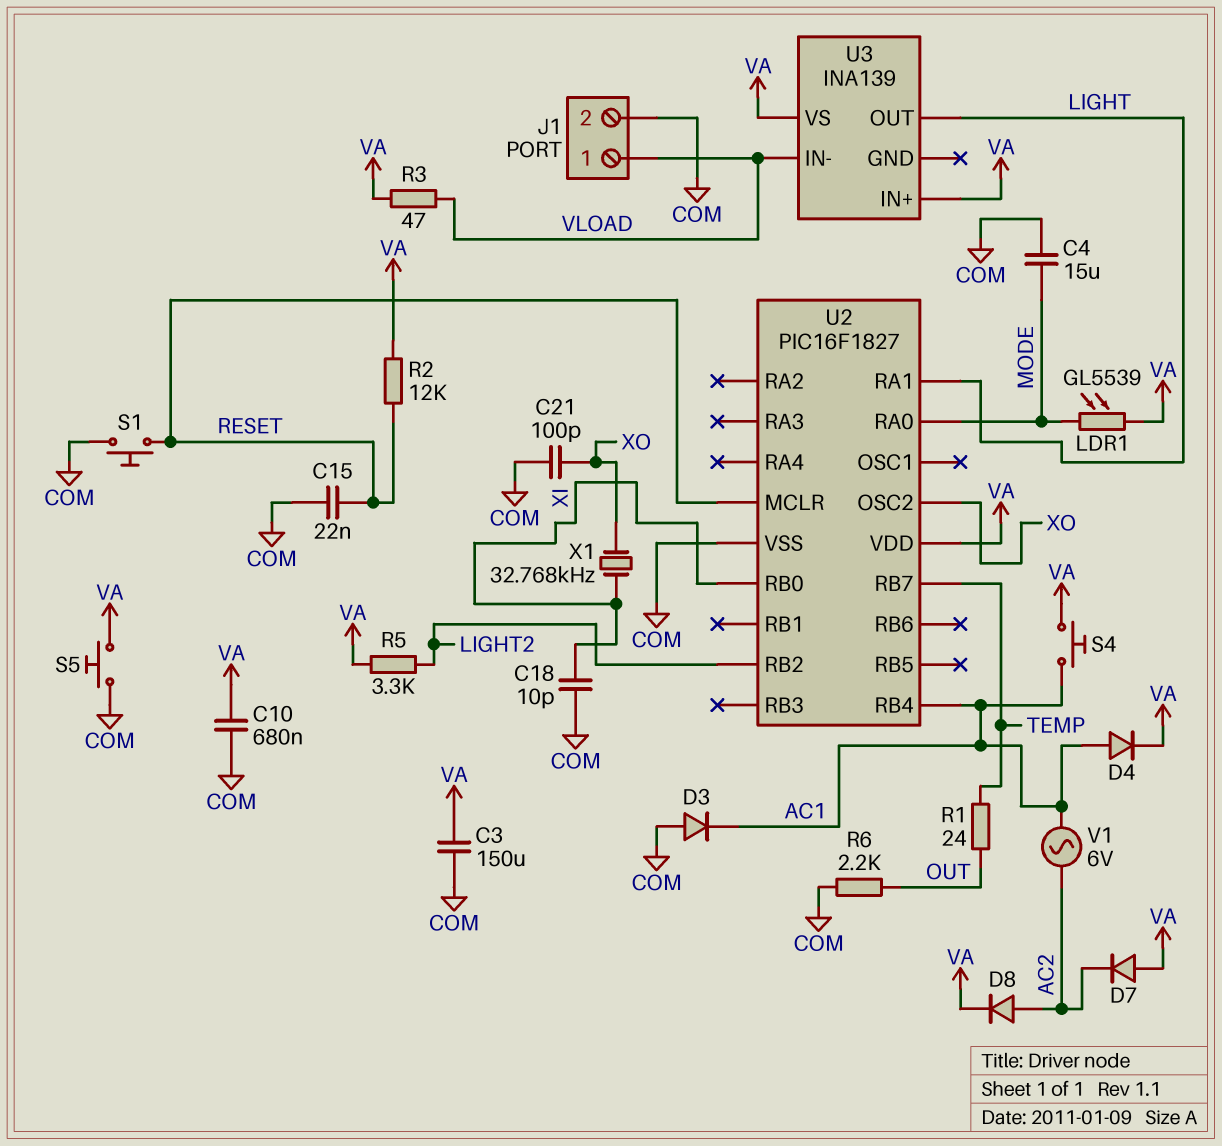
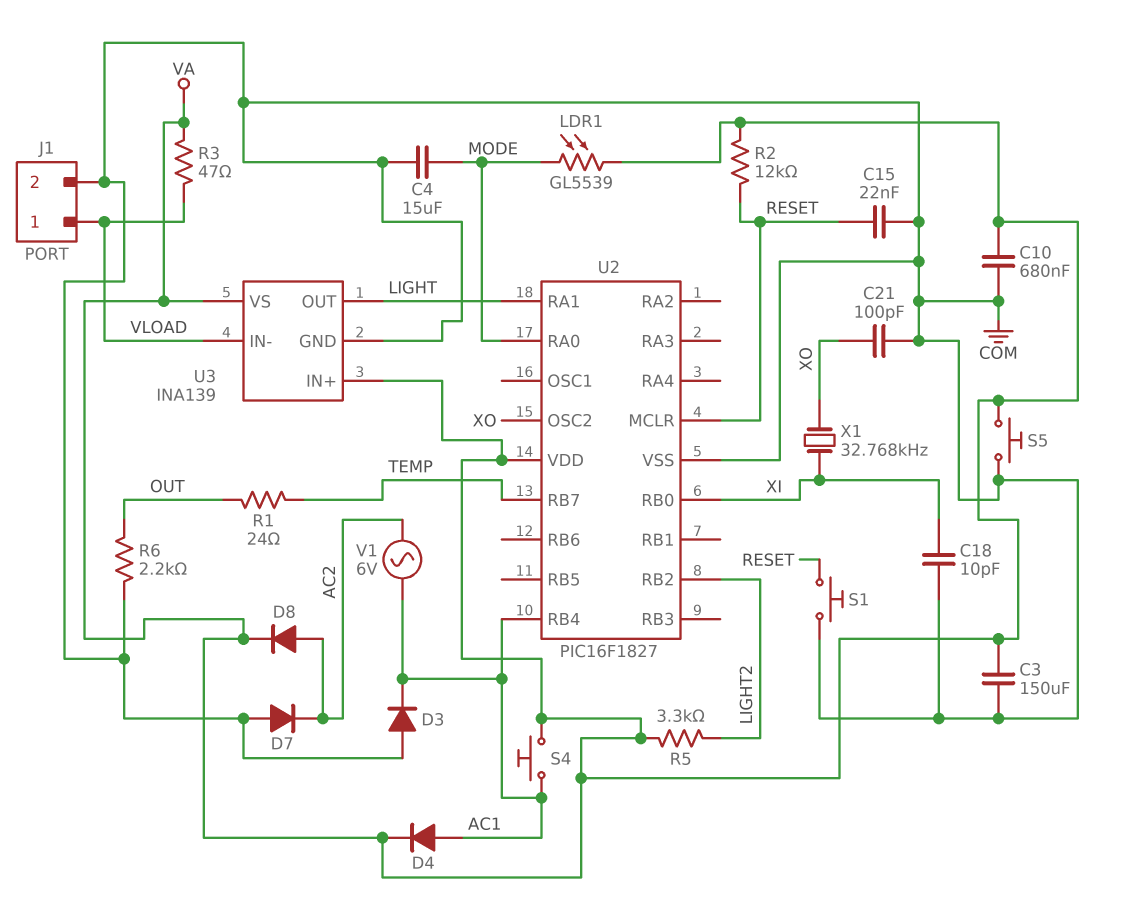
D7: diode (A VA, K AC2) -> diode (A COM, K AC2)
U3 pin GND: none -> COM

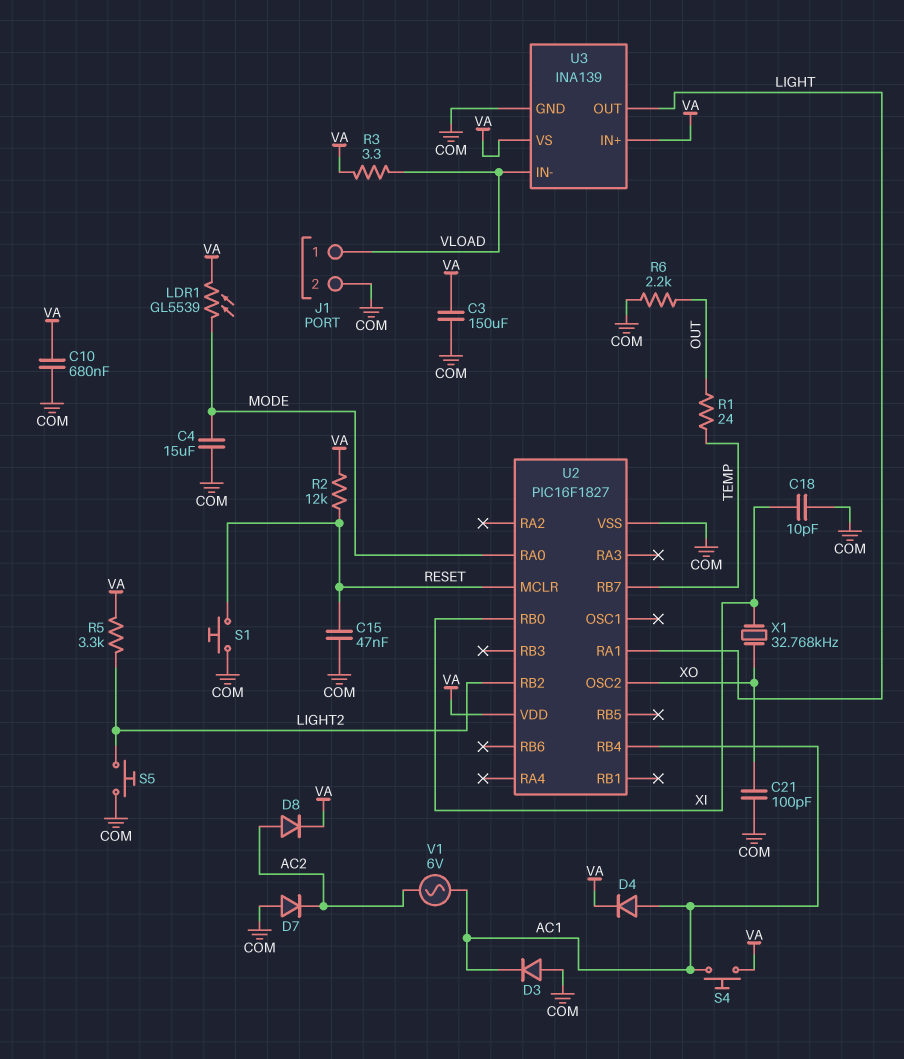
C15: 22nF (COM, RESET) -> 47nF (COM, RESET)
R3: 47 (VA, VLOAD) -> 3.3 (VA, VLOAD)
S5: button (COM, VA) -> button (COM, LIGHT2)

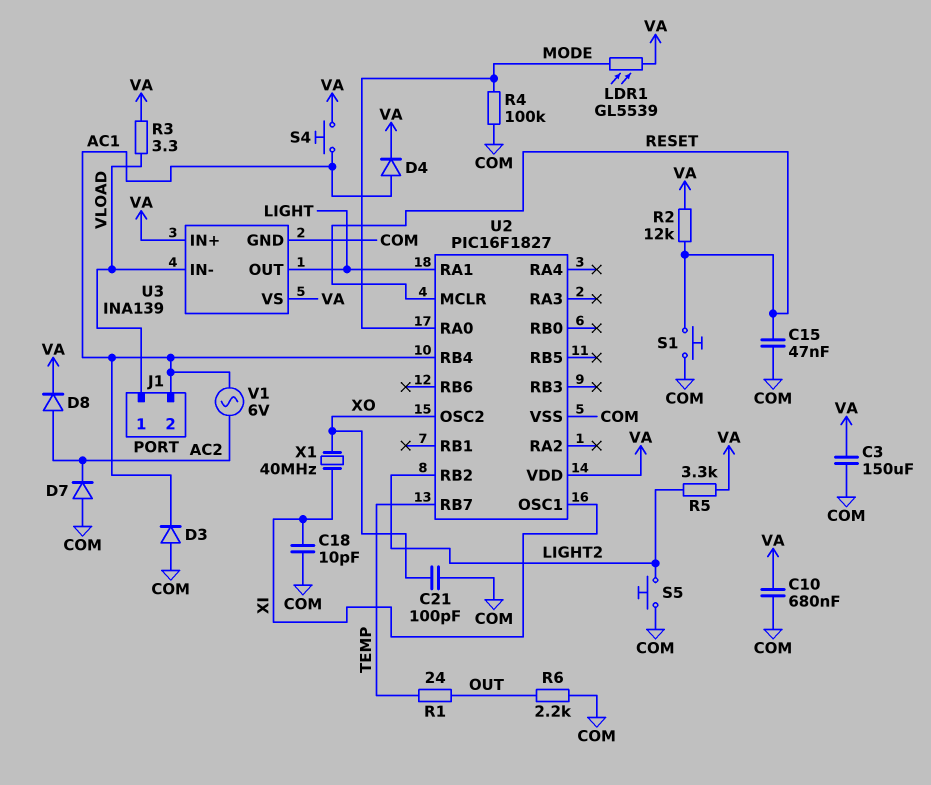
C4: 15uF (COM, MODE) -> none
J1 pin 2: COM -> AC1
R4: none -> 100k (COM, MODE)
U2 pin OSC1: none -> XI
U2 pin RB0: XI -> none
X1: 32.768kHz (XI, XO) -> 40MHz (XI, XO)

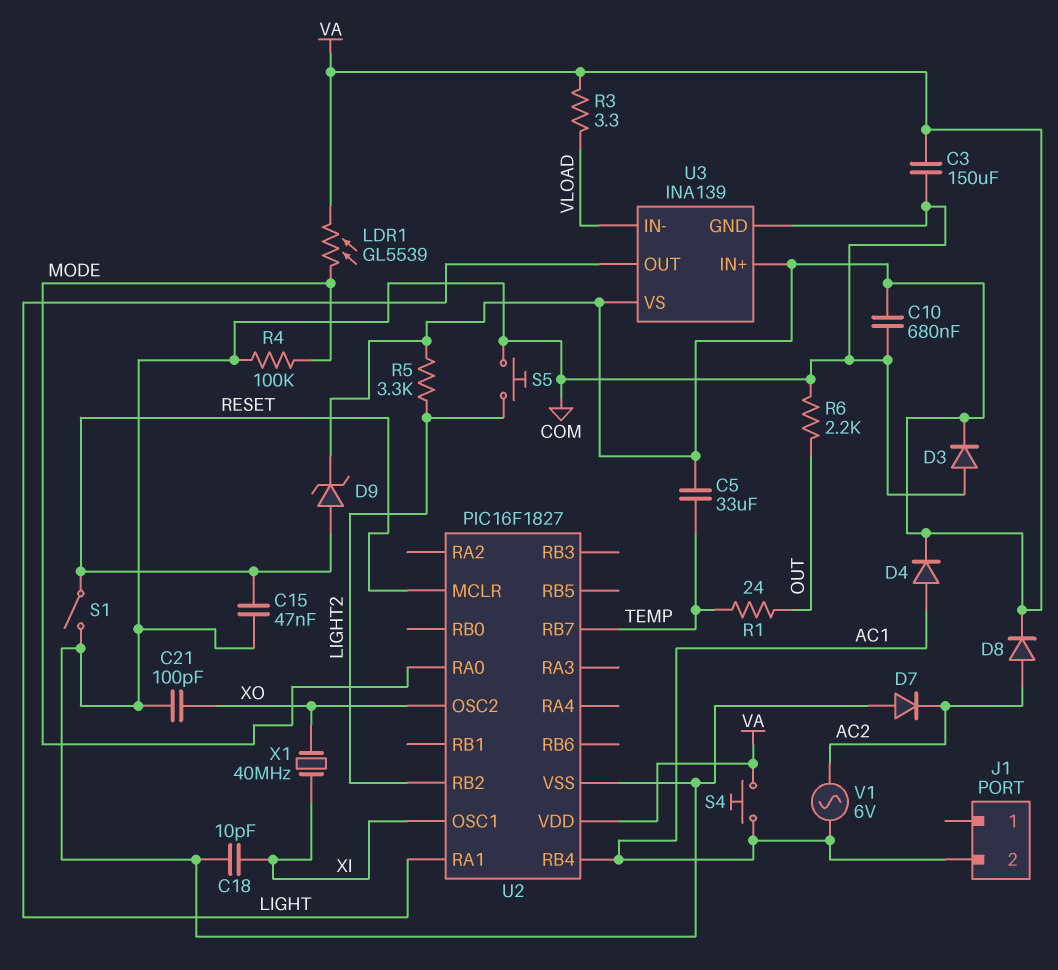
C5: none -> 33uF (TEMP, VA)
D3: diode (A COM, K AC1) -> diode (A COM, K VA)
D9: none -> zener (A RESET, K VA)
J1 pin 1: VLOAD -> none
R2: 12k (RESET, VA) -> none
S1: button (COM, RESET) -> switch (COM, RESET)

